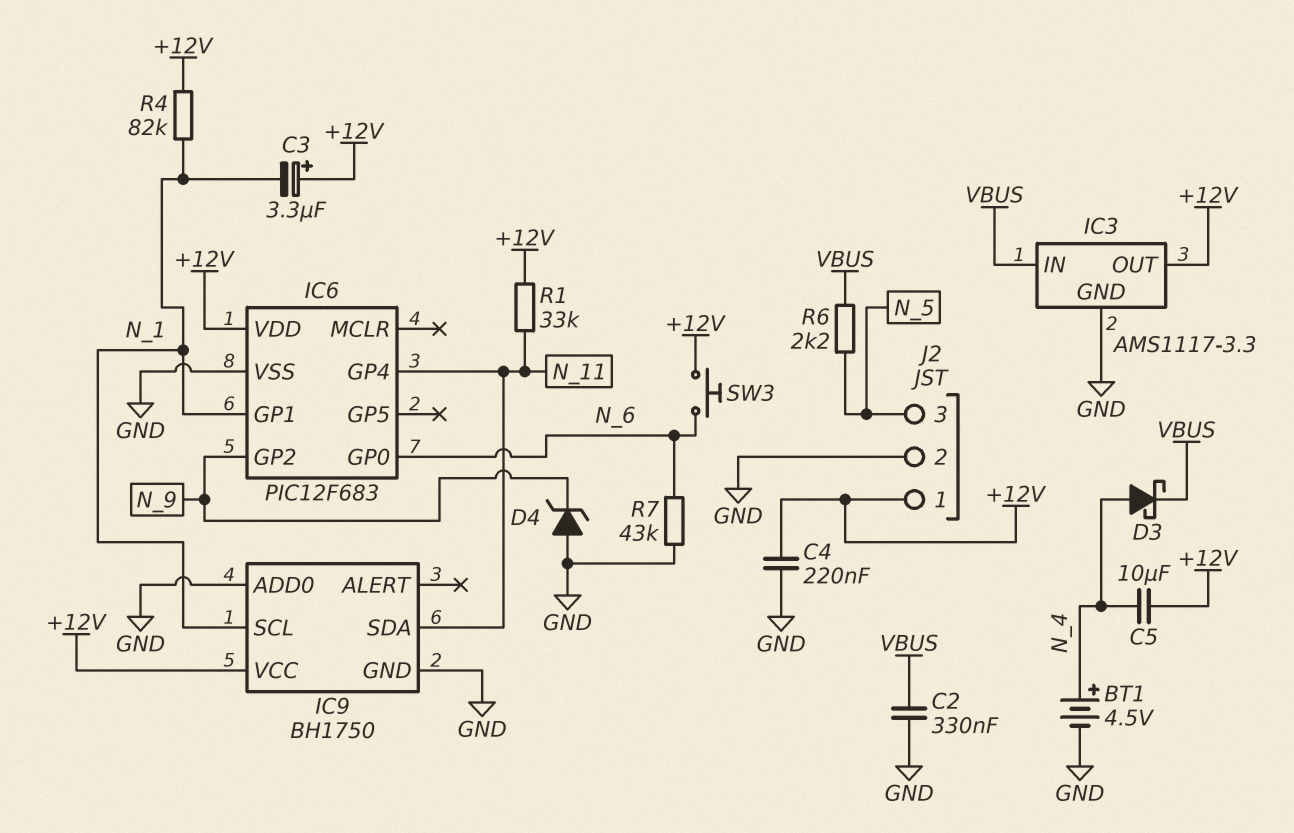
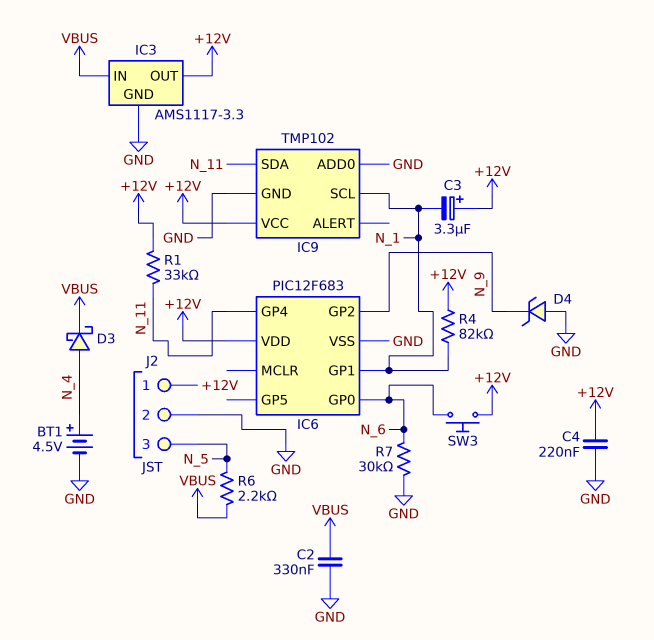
C5: 10uF (+12V, N_4) -> none
IC9: BH1750 -> TMP102
R7: 43k (GND, N_6) -> 30k (GND, N_6)

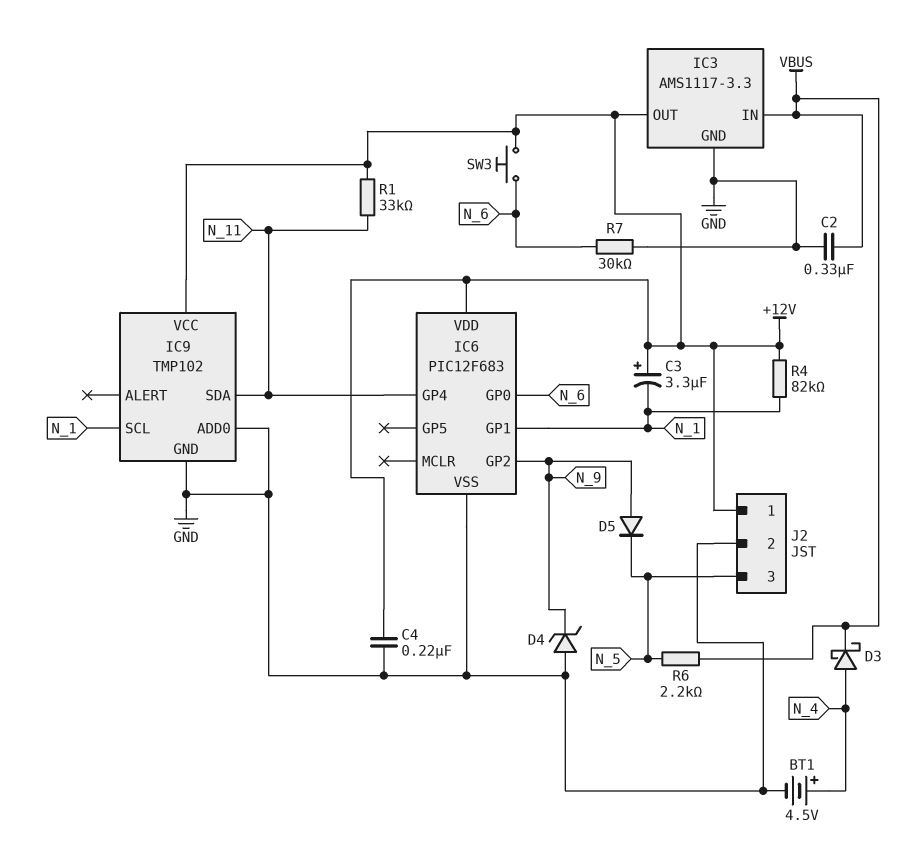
D5: none -> diode (A N_9, K N_5)

